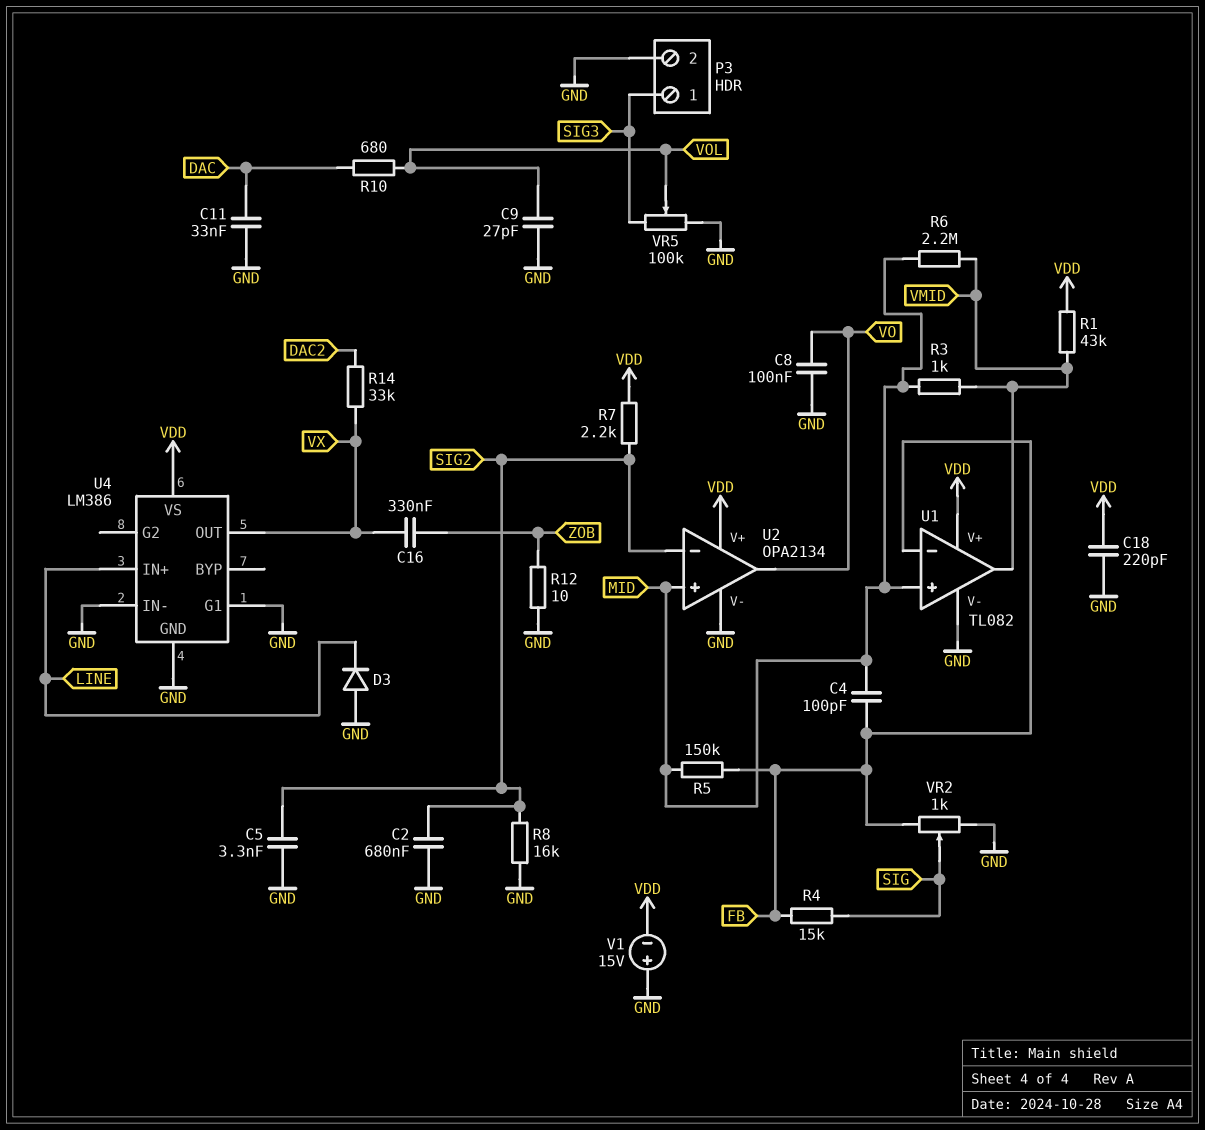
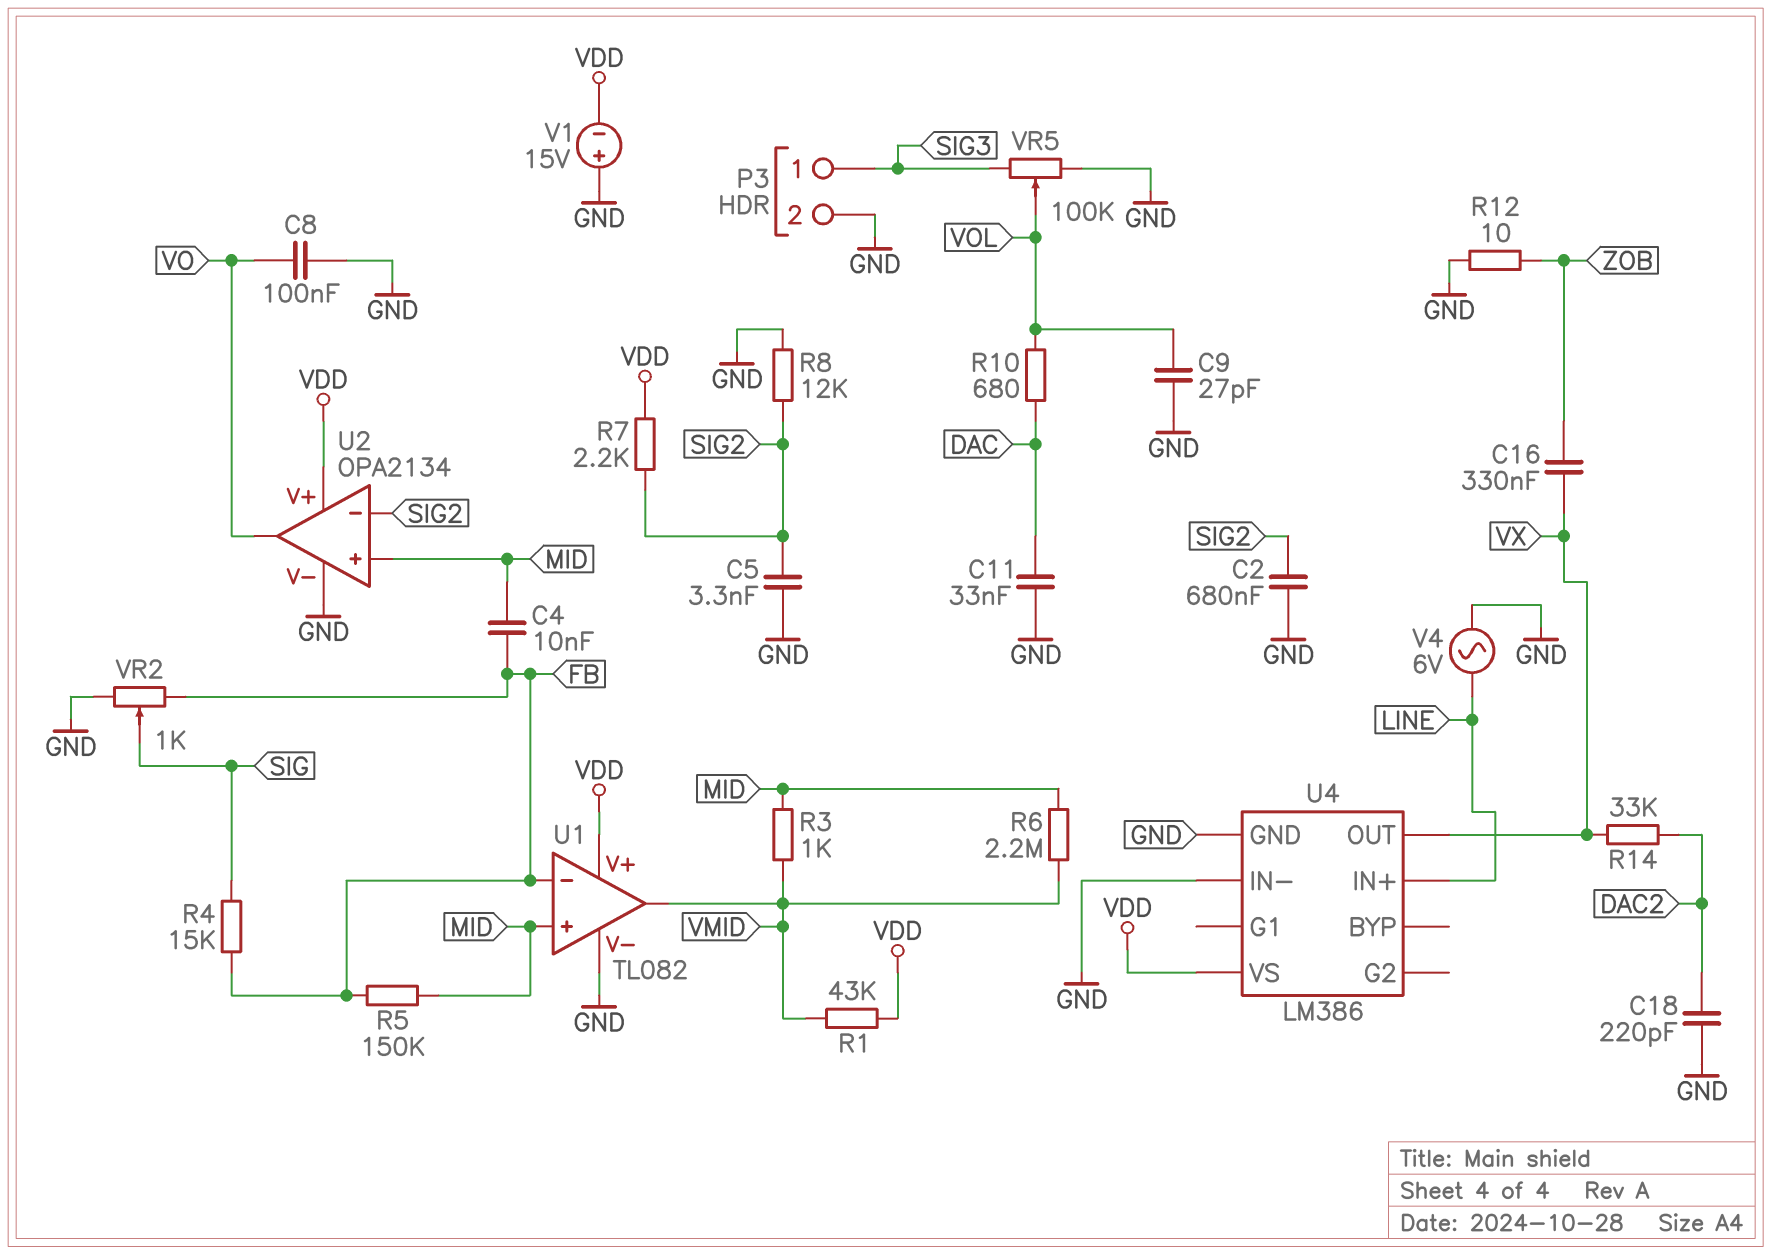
C4: 100pF (FB, MID) -> 10nF (FB, MID)
C18: 220pF (GND, VDD) -> 220pF (DAC2, GND)
D3: diode (A GND, K LINE) -> none
R8: 16k (GND, SIG2) -> 12k (GND, SIG2)
U4 pin G1: GND -> none
V4: none -> AC 6V (GND, LINE)

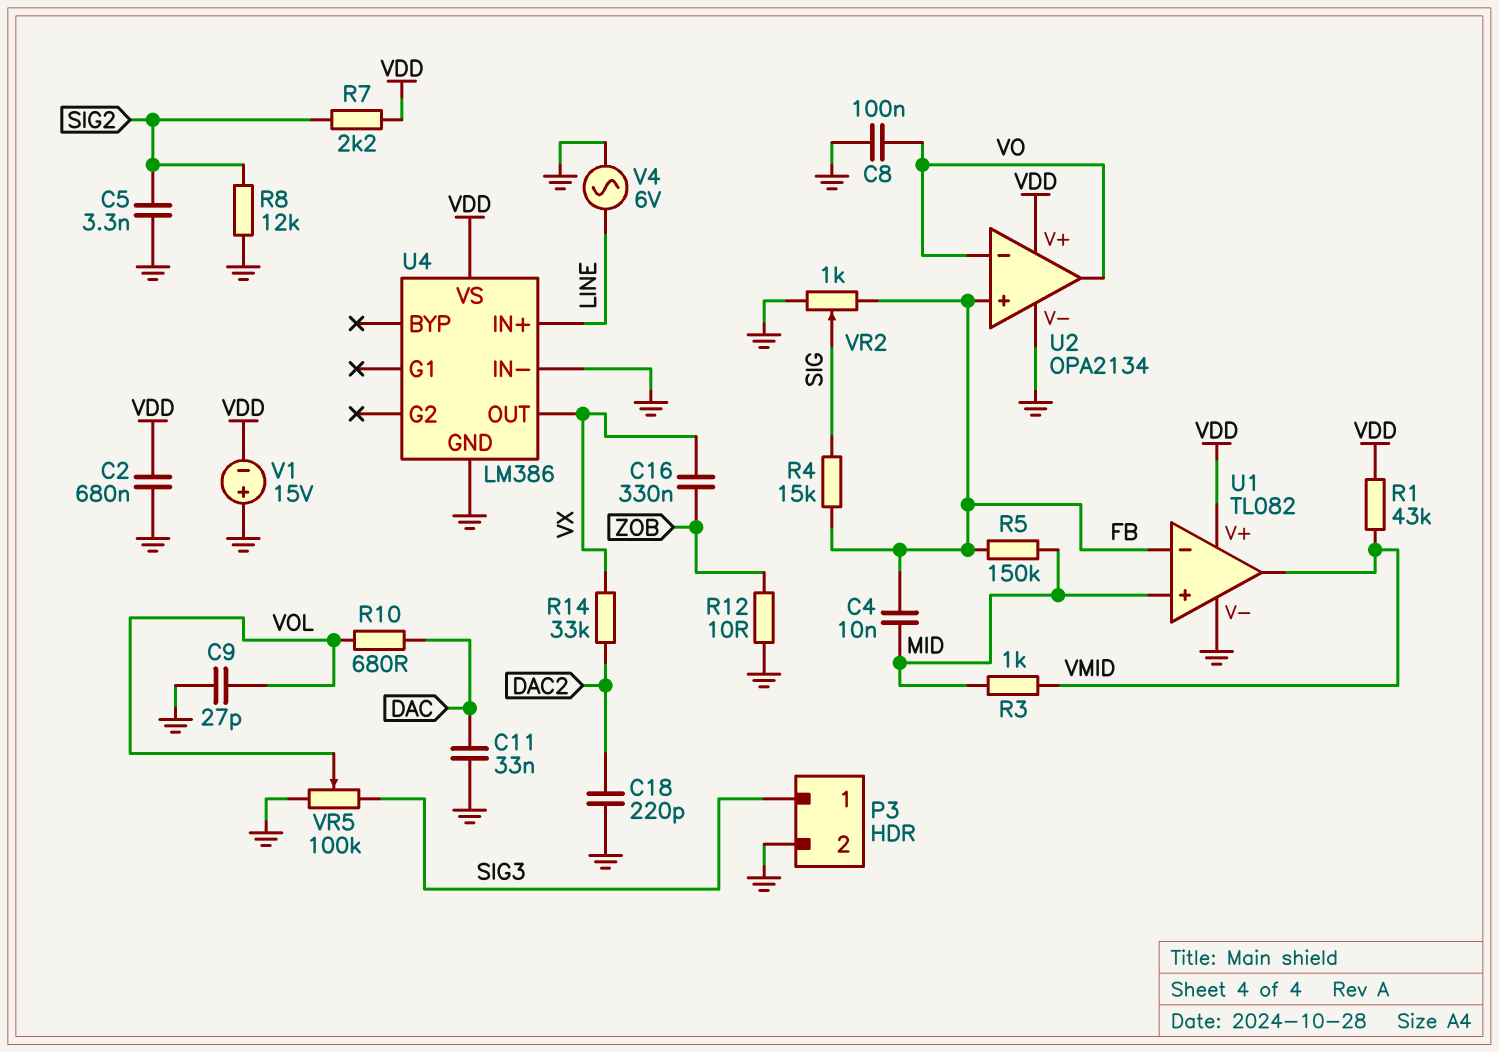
C2: 680nF (GND, SIG2) -> 680nF (GND, VDD)
R6: 2.2M (MID, VMID) -> none
U2 pin in+: MID -> FB
U2 pin in-: SIG2 -> VO

